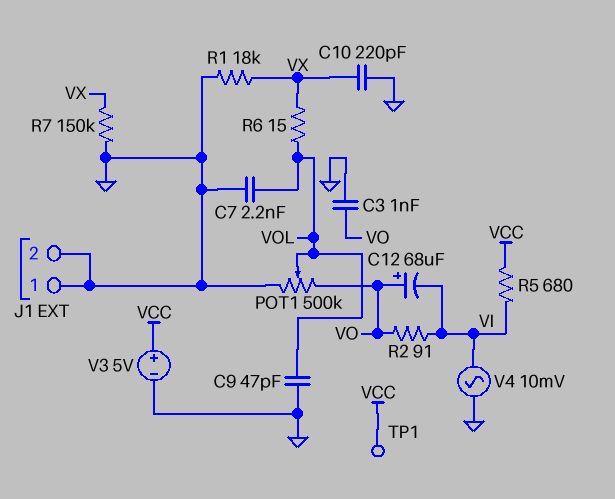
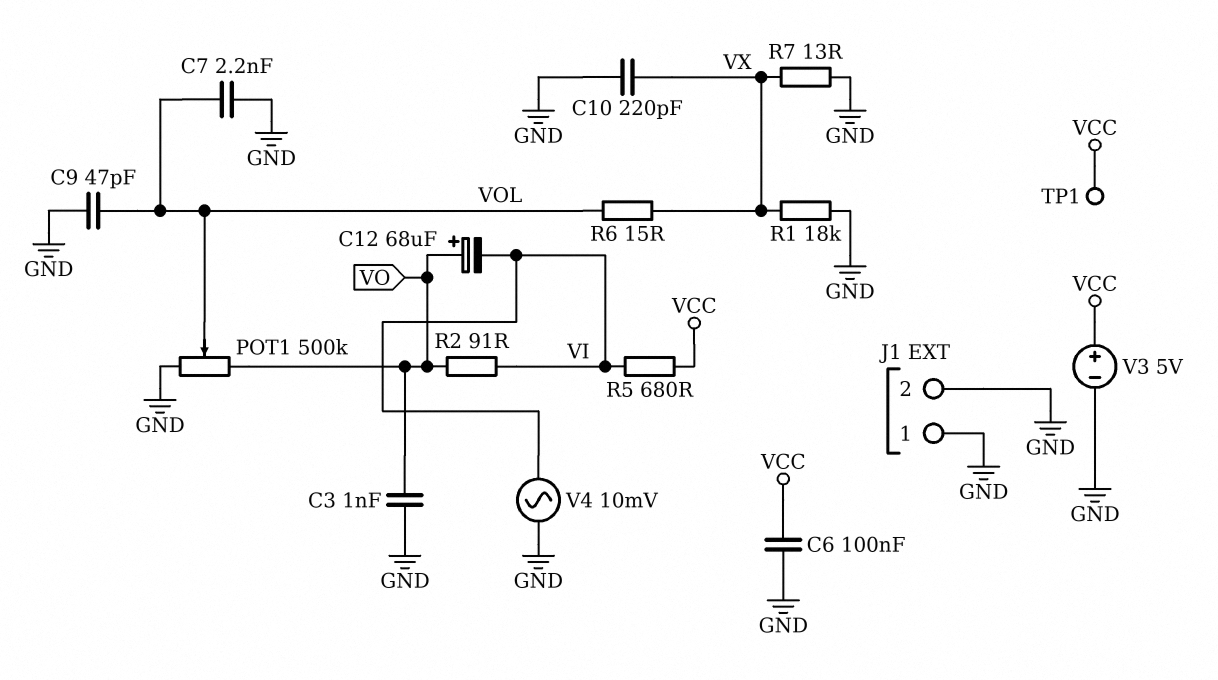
C6: none -> 100nF (GND, VCC)
R7: 150k (GND, VX) -> 13 (GND, VX)

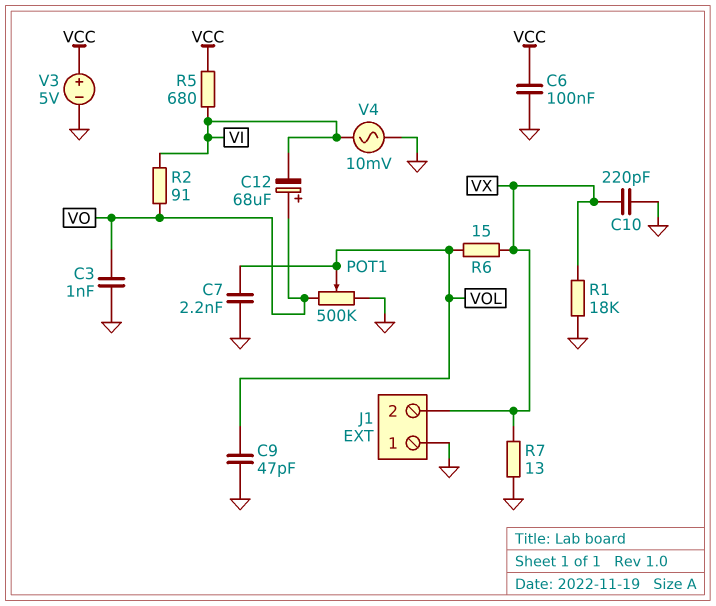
J1 pin 2: GND -> VX
TP1: test point (VCC) -> none

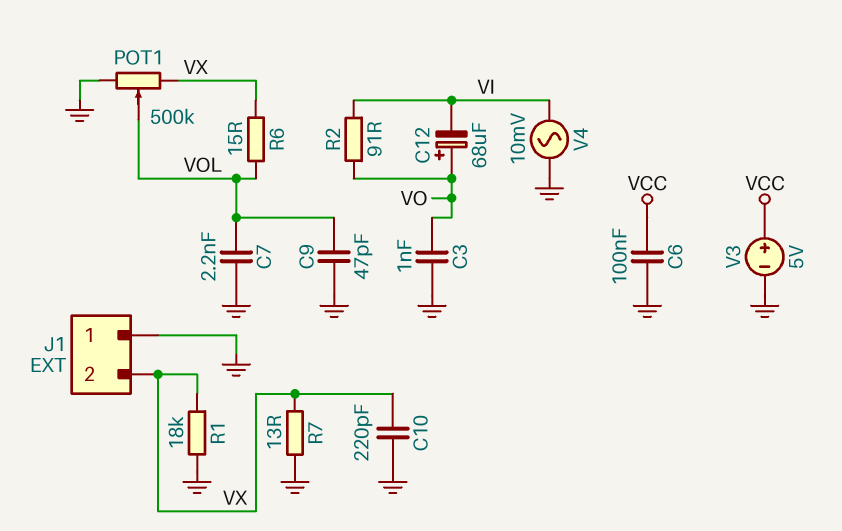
POT1: 500k (GND, VO, wiper VOL) -> 500k (GND, VX, wiper VOL)
R5: 680 (VCC, VI) -> none

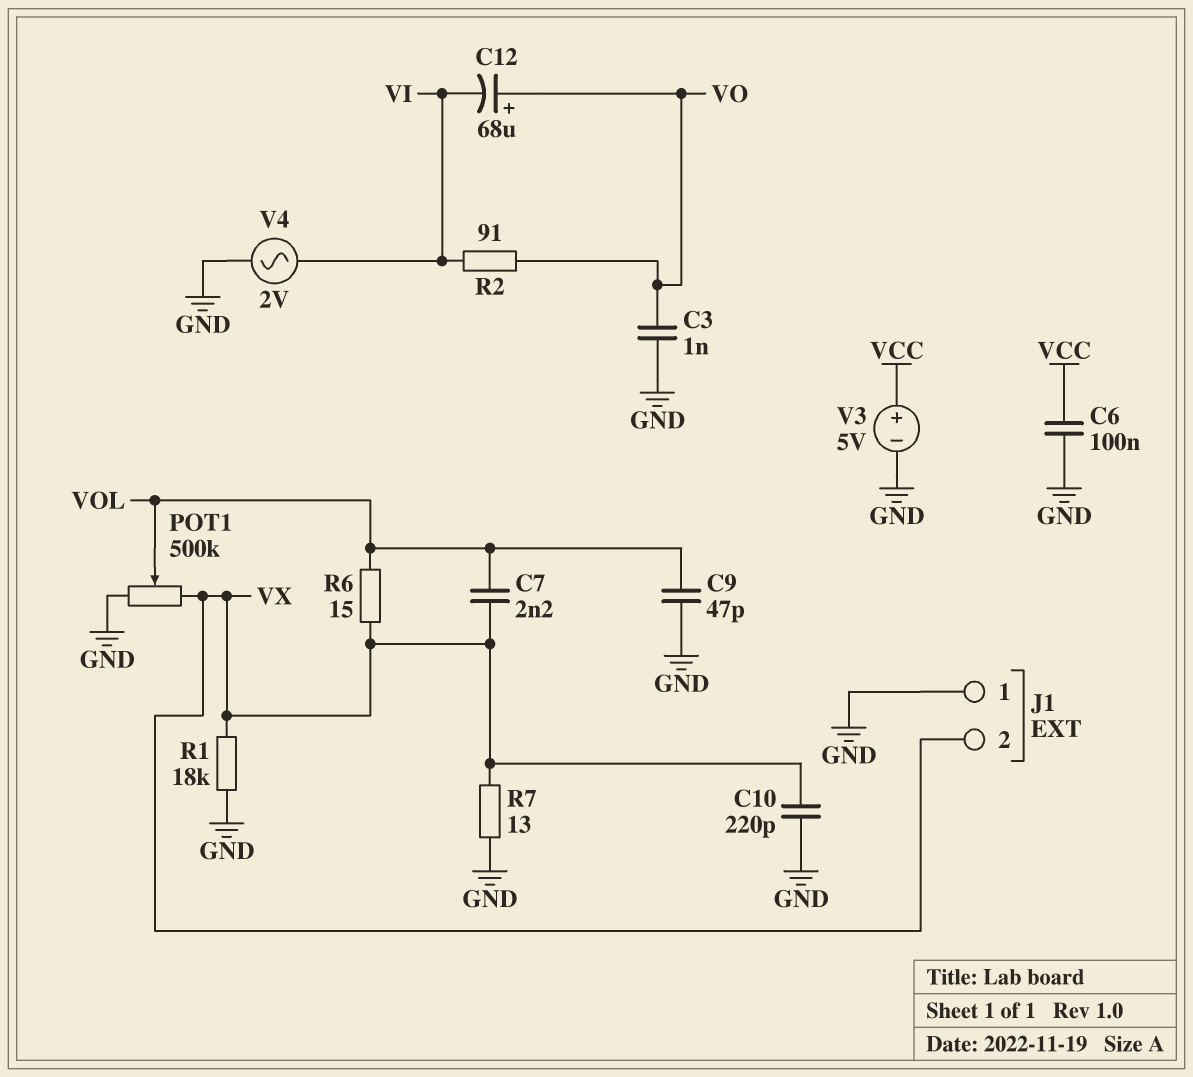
C7: 2.2nF (GND, VOL) -> 2.2nF (VOL, VX)
V4: AC 10mV (GND, VI) -> AC 2V (GND, VI)

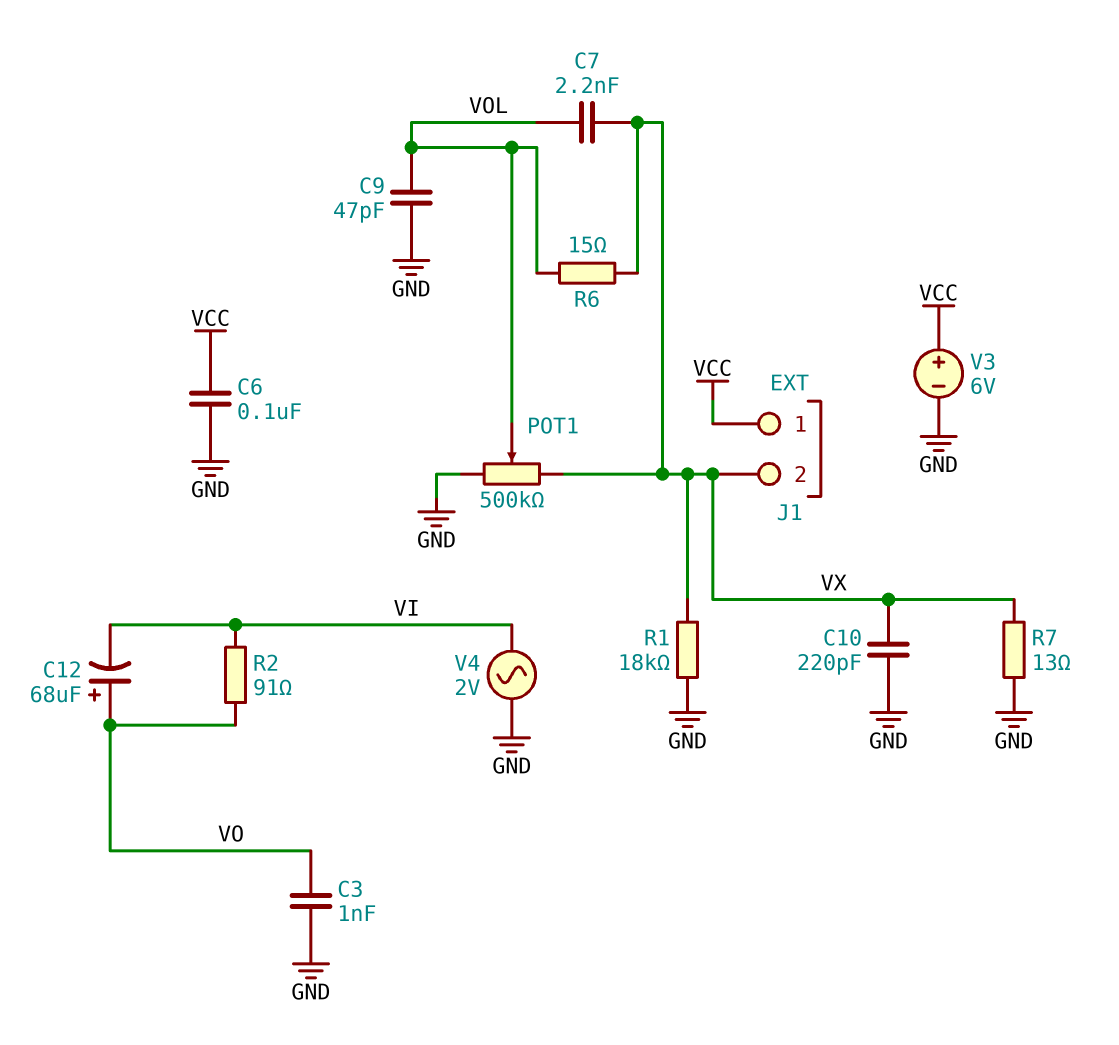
J1 pin 1: GND -> VCC
V3: 5V (plus VCC, minus GND) -> 6V (plus VCC, minus GND)

